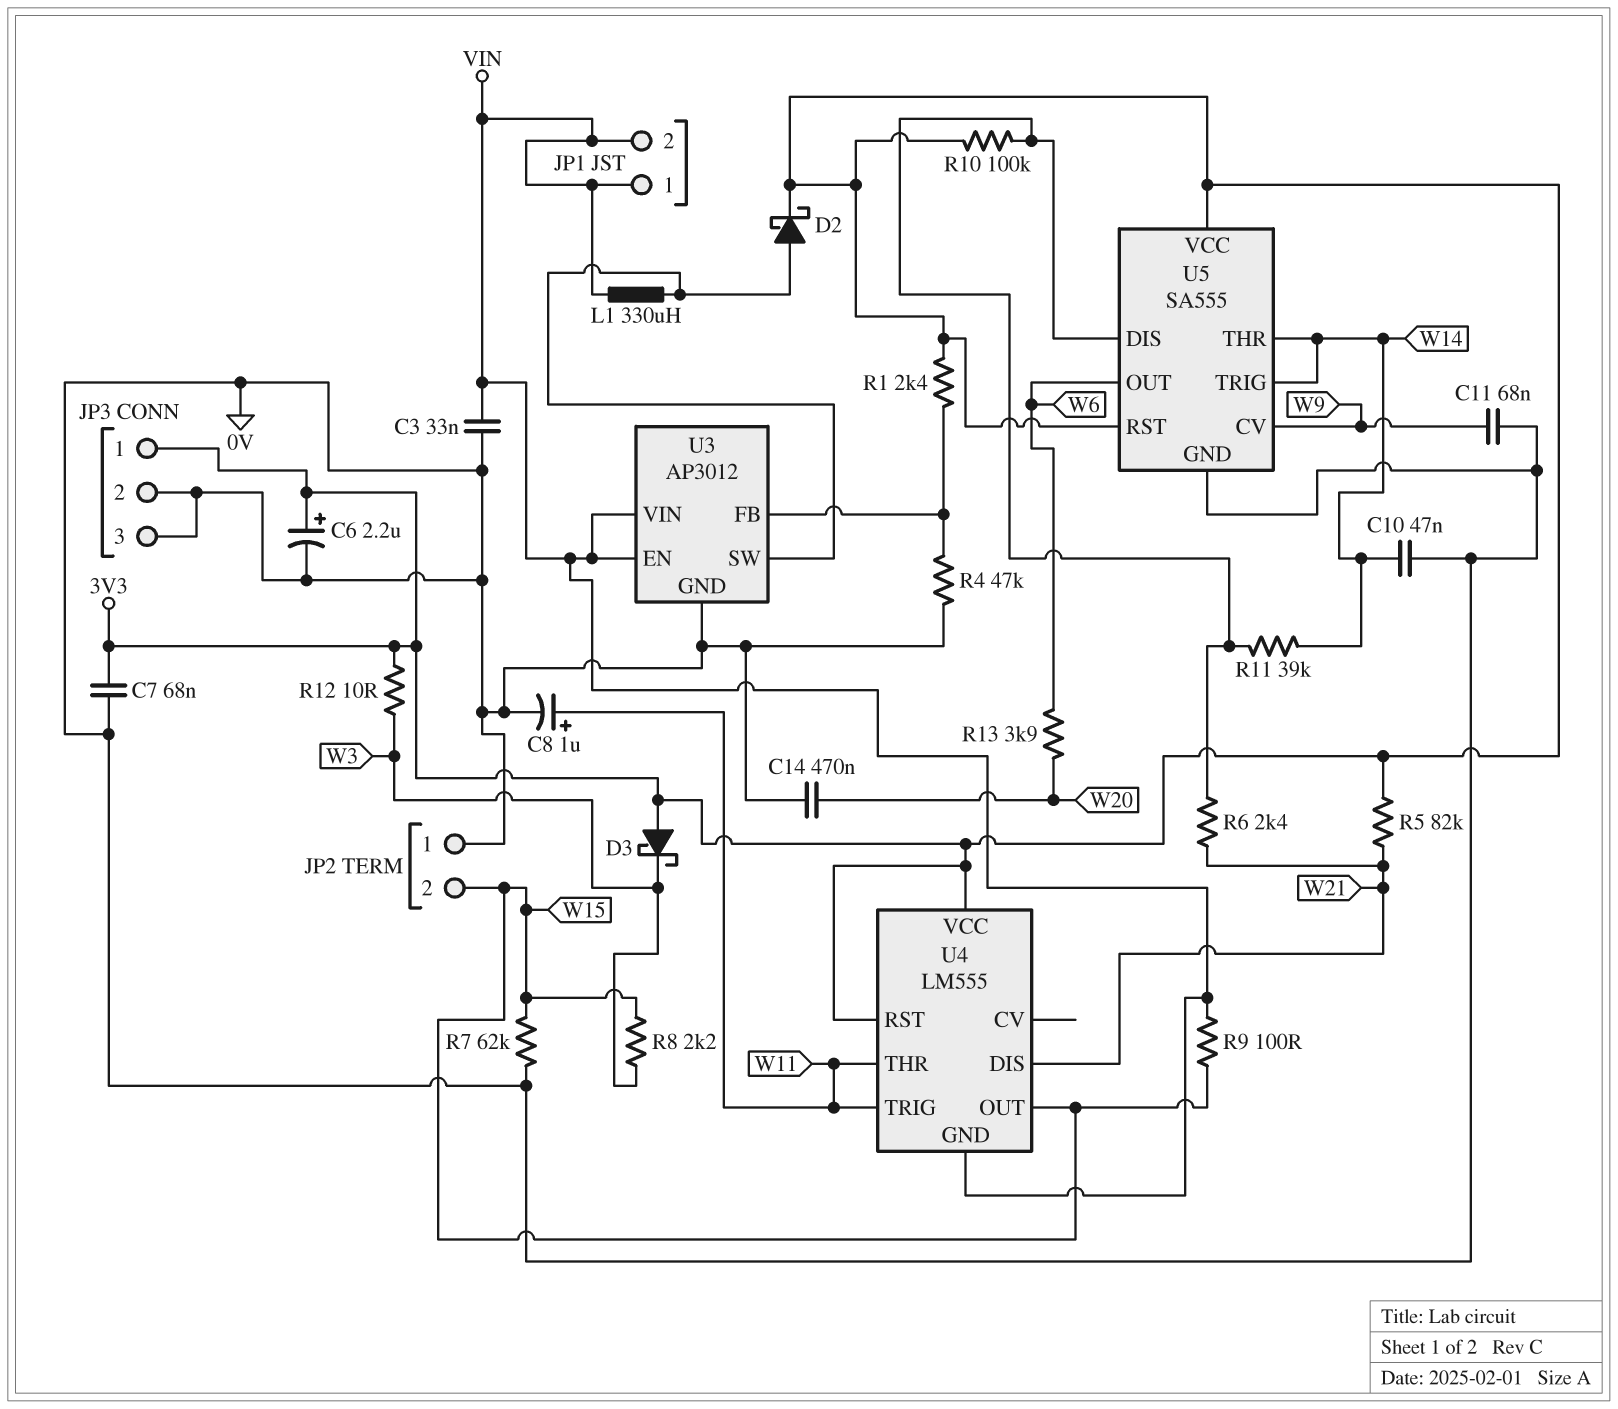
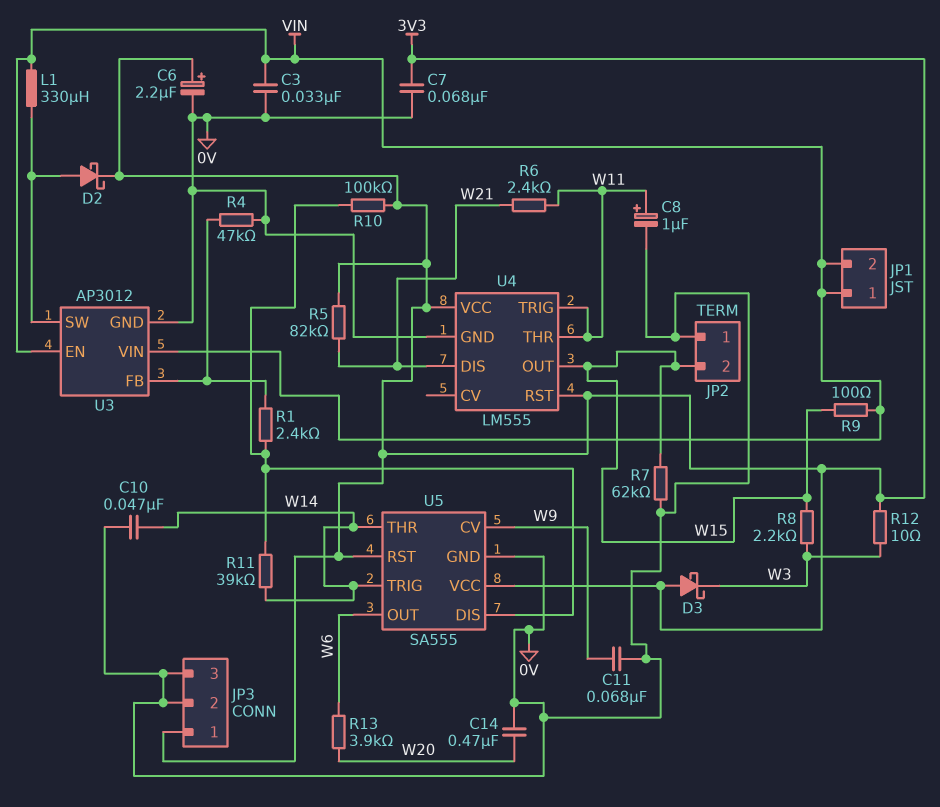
R1: 2.4k (3V3, U3/FB) -> 2.4k (U3/FB, U5/DIS)
R6: 2.4k (U5/DIS, W21) -> 2.4k (W11, W21)
U4 pin GND: VIN -> 0V

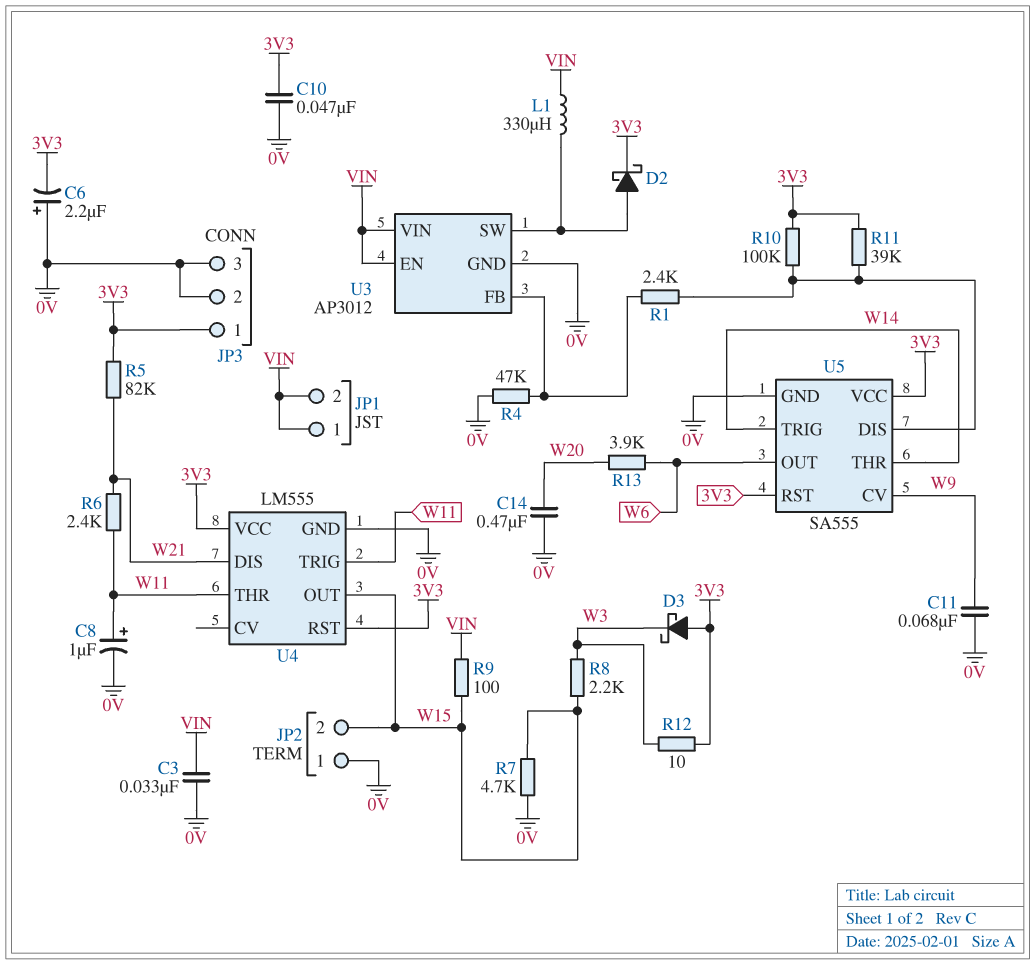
C6: 2.2uF (plus 3V3, minus 0V) -> 2.2uF (plus 0V, minus 3V3)
C7: 68nF (0V, 3V3) -> none
C10: 47nF (0V, W14) -> 47nF (0V, 3V3)
R7: 62k (0V, W15) -> 4.7k (0V, W15)
R11: 39k (U5/DIS, W14) -> 39k (3V3, U5/DIS)

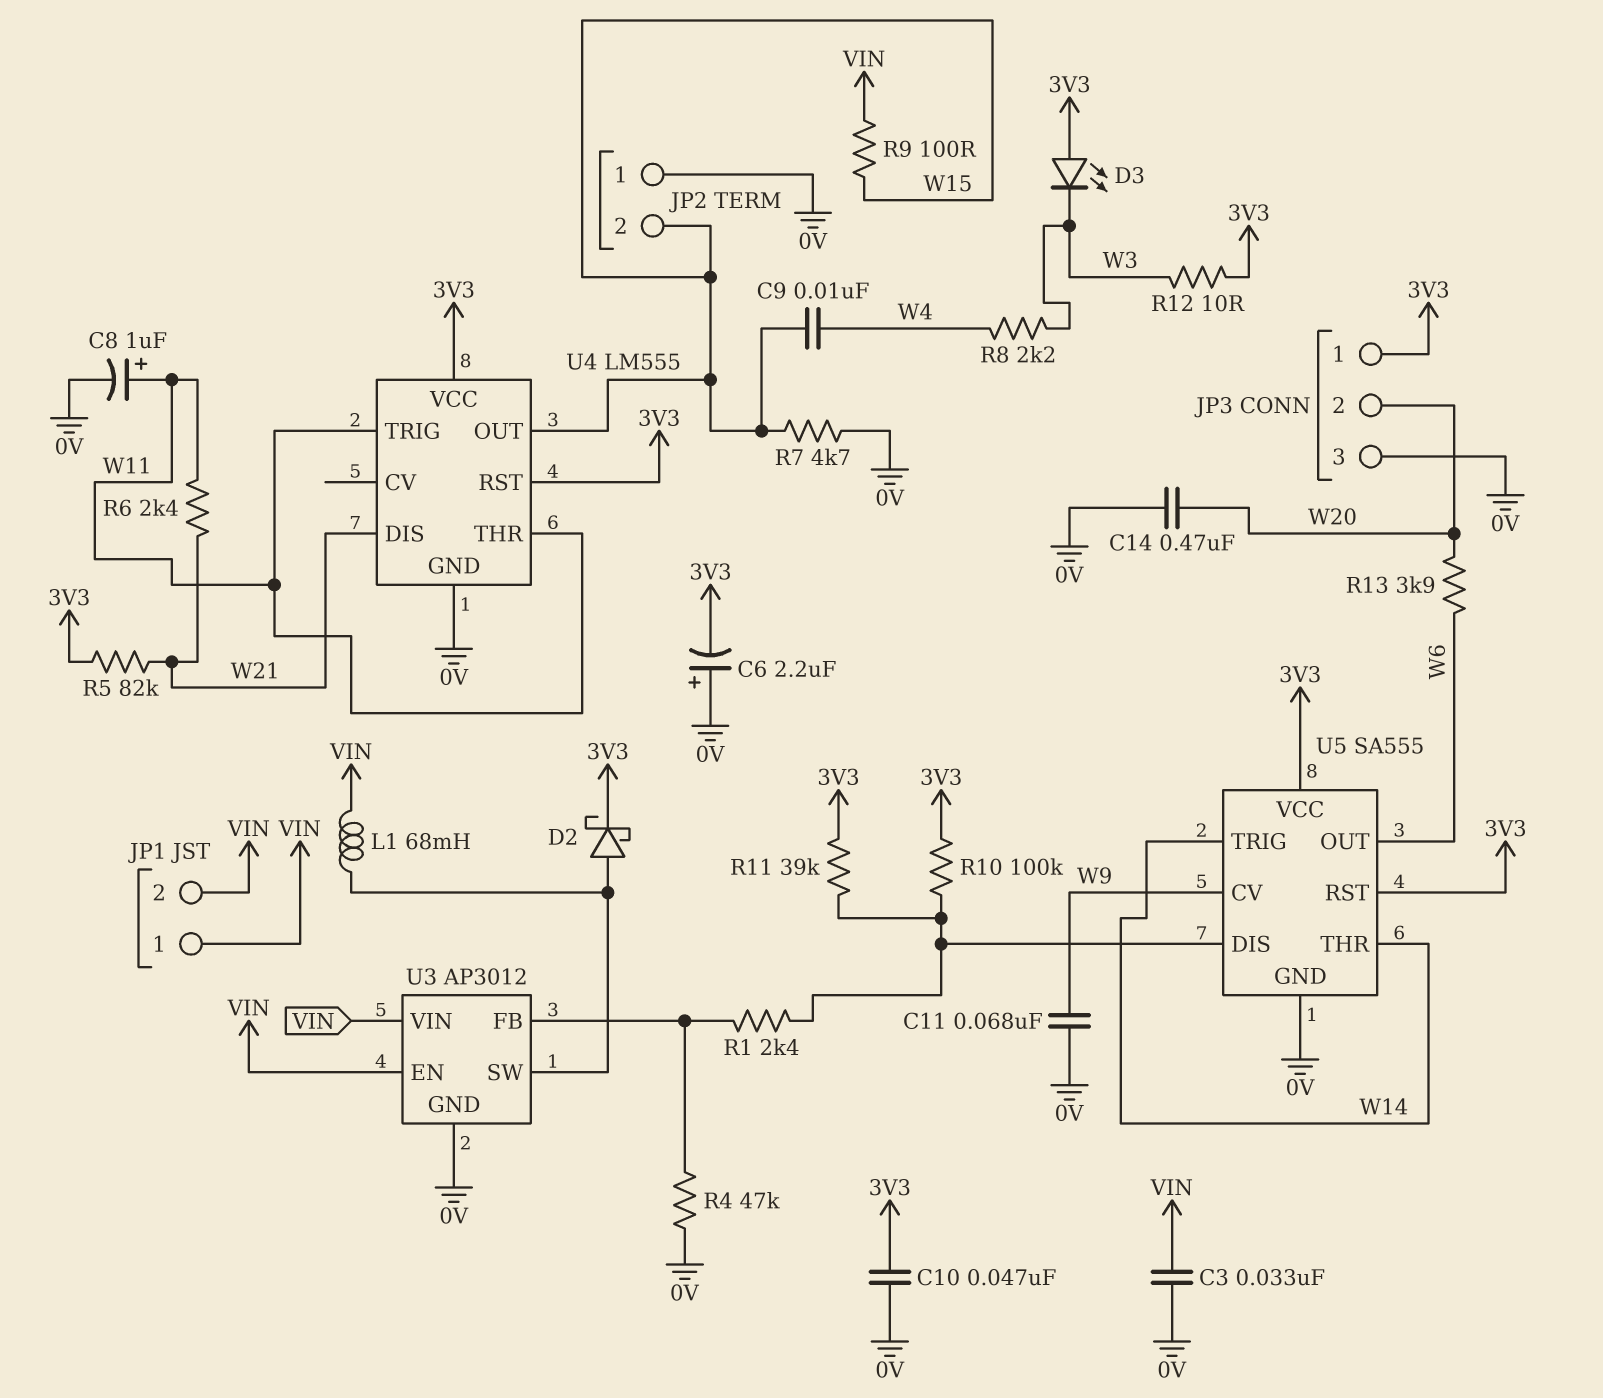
C9: none -> 10nF (W4, W15)
D3: schottky (A 3V3, K W3) -> LED (A 3V3, K W3)
JP3 pin 2: 0V -> W20
L1: 330uH (U3/SW, VIN) -> 68mH (U3/SW, VIN)
R8: 2.2k (W3, W15) -> 2.2k (W3, W4)

